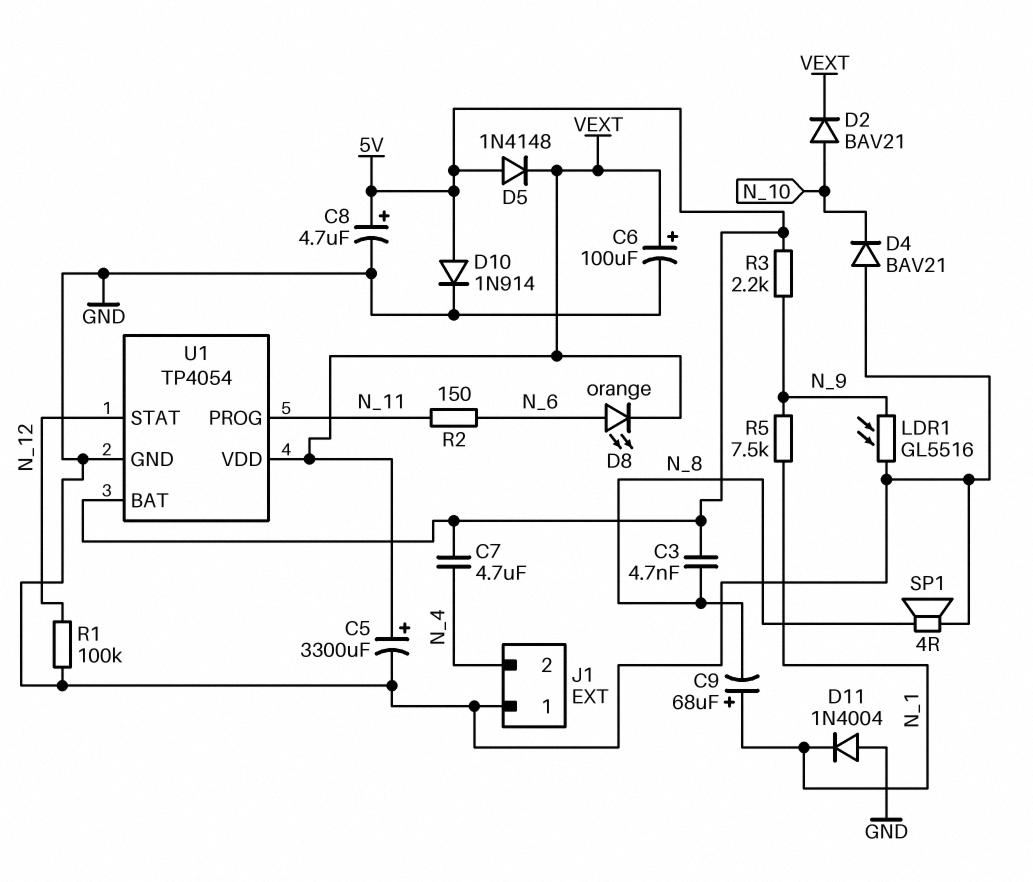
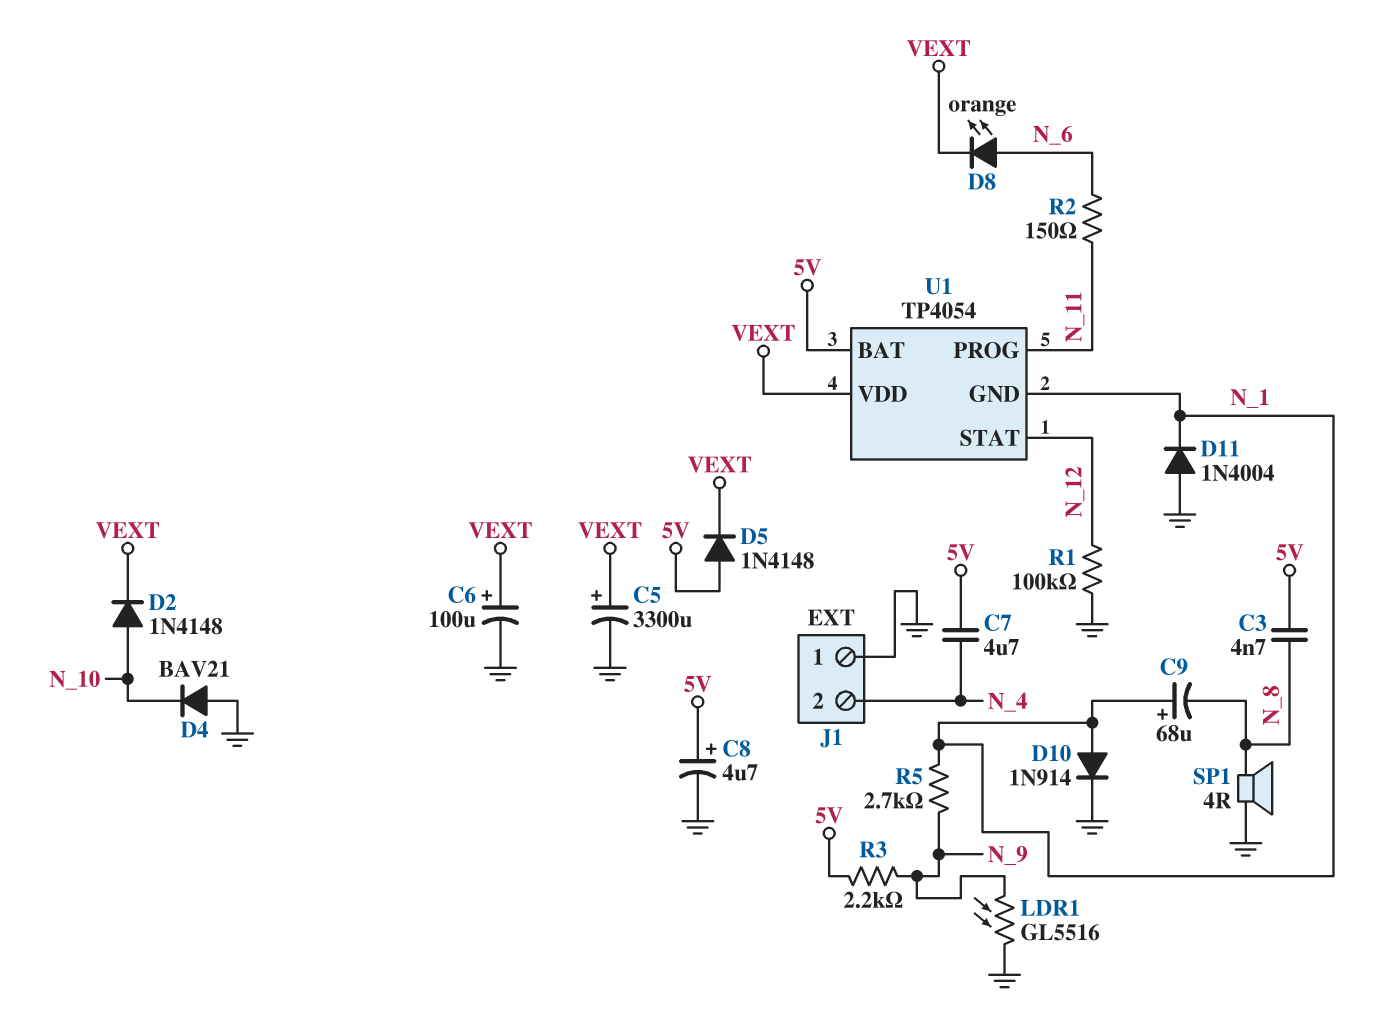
D2: diode BAV21 (A N_10, K VEXT) -> diode 1N4148 (A N_10, K VEXT)
D10: diode 1N914 (A 5V, K GND) -> diode 1N914 (A N_1, K GND)
R5: 7.5k (N_1, N_9) -> 2.7k (N_1, N_9)
U1 pin GND: GND -> N_1

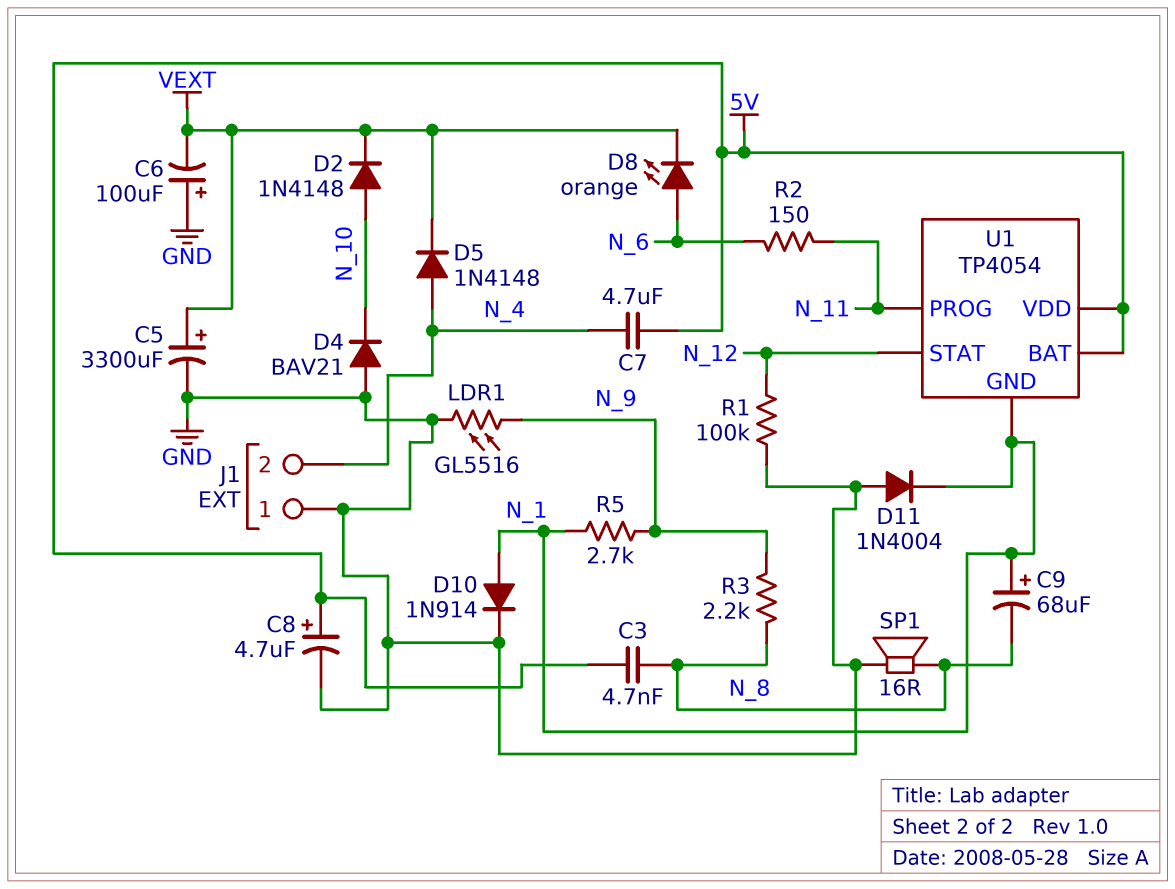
C6: 100uF (plus VEXT, minus GND) -> 100uF (plus GND, minus VEXT)
D5: diode 1N4148 (A 5V, K VEXT) -> diode 1N4148 (A N_4, K VEXT)
R3: 2.2k (5V, N_9) -> 2.2k (N_8, N_9)
SP1: speaker 4R (GND, N_8) -> speaker 16R (GND, N_8)
U1 pin VDD: VEXT -> 5V

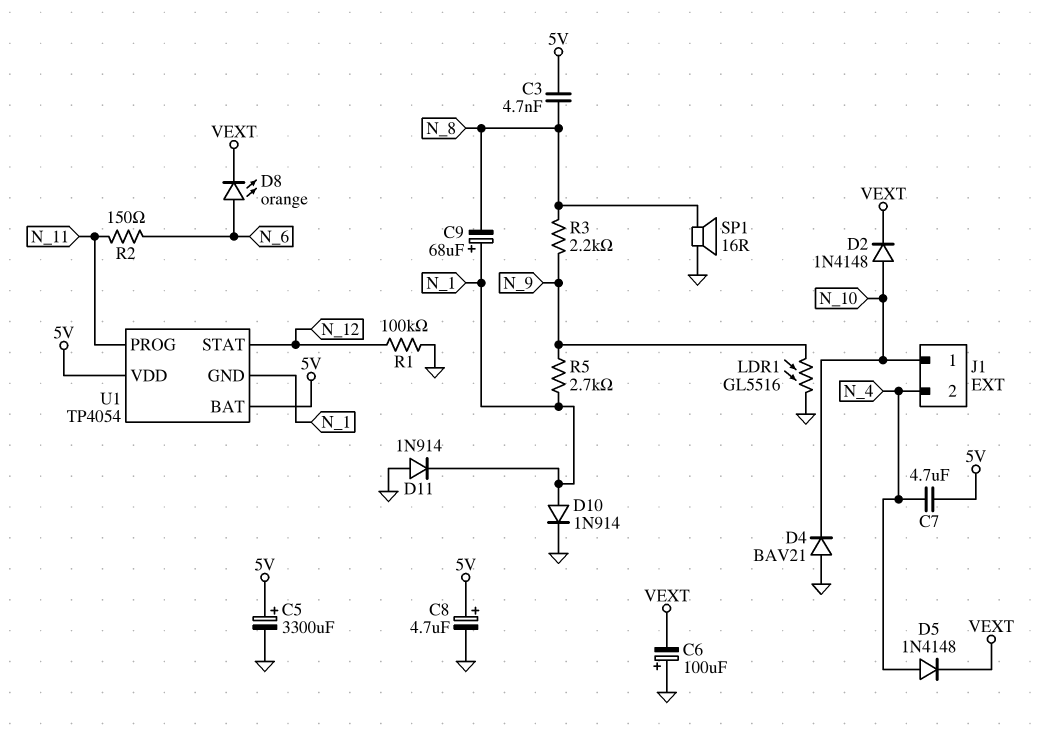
C5: 3300uF (plus VEXT, minus GND) -> 3300uF (plus 5V, minus GND)
D11: diode 1N4004 (A GND, K N_1) -> diode 1N914 (A GND, K N_1)
J1 pin 1: GND -> N_10

